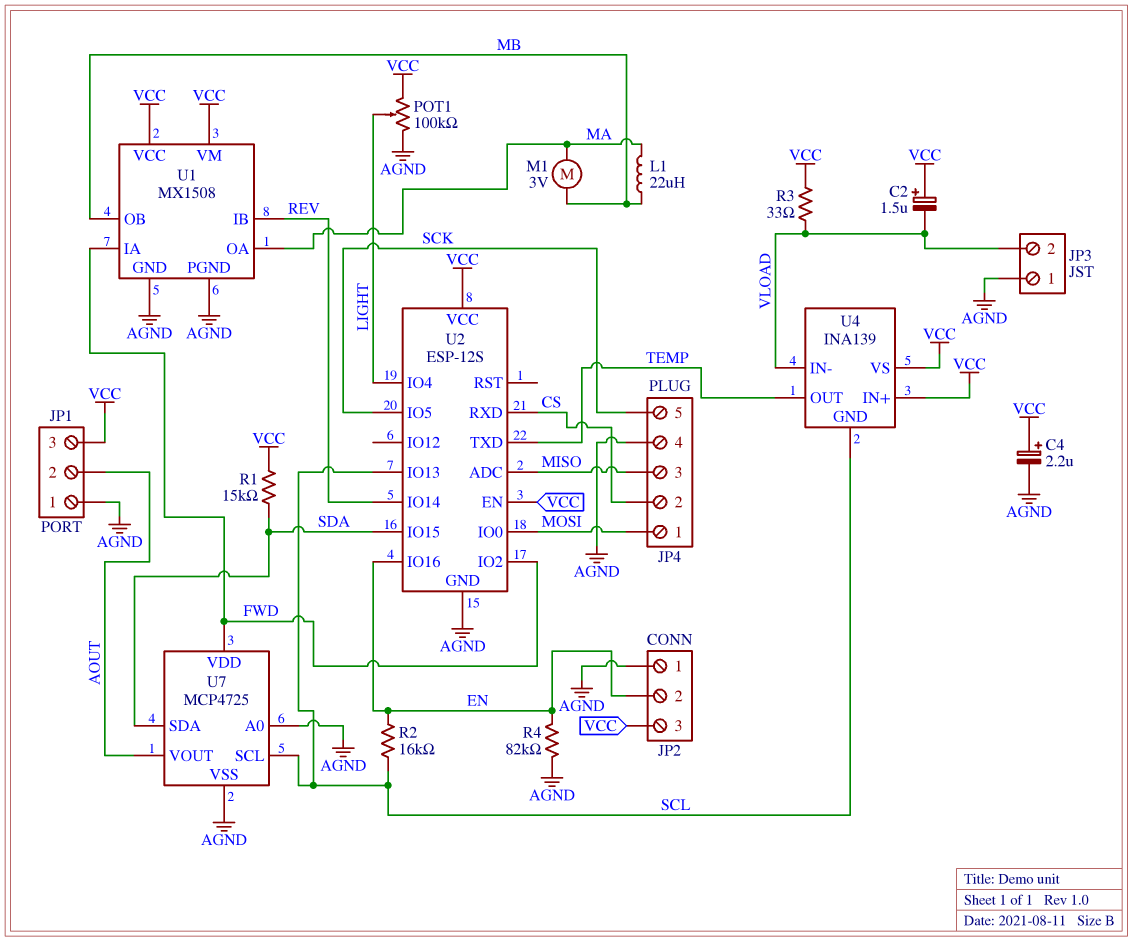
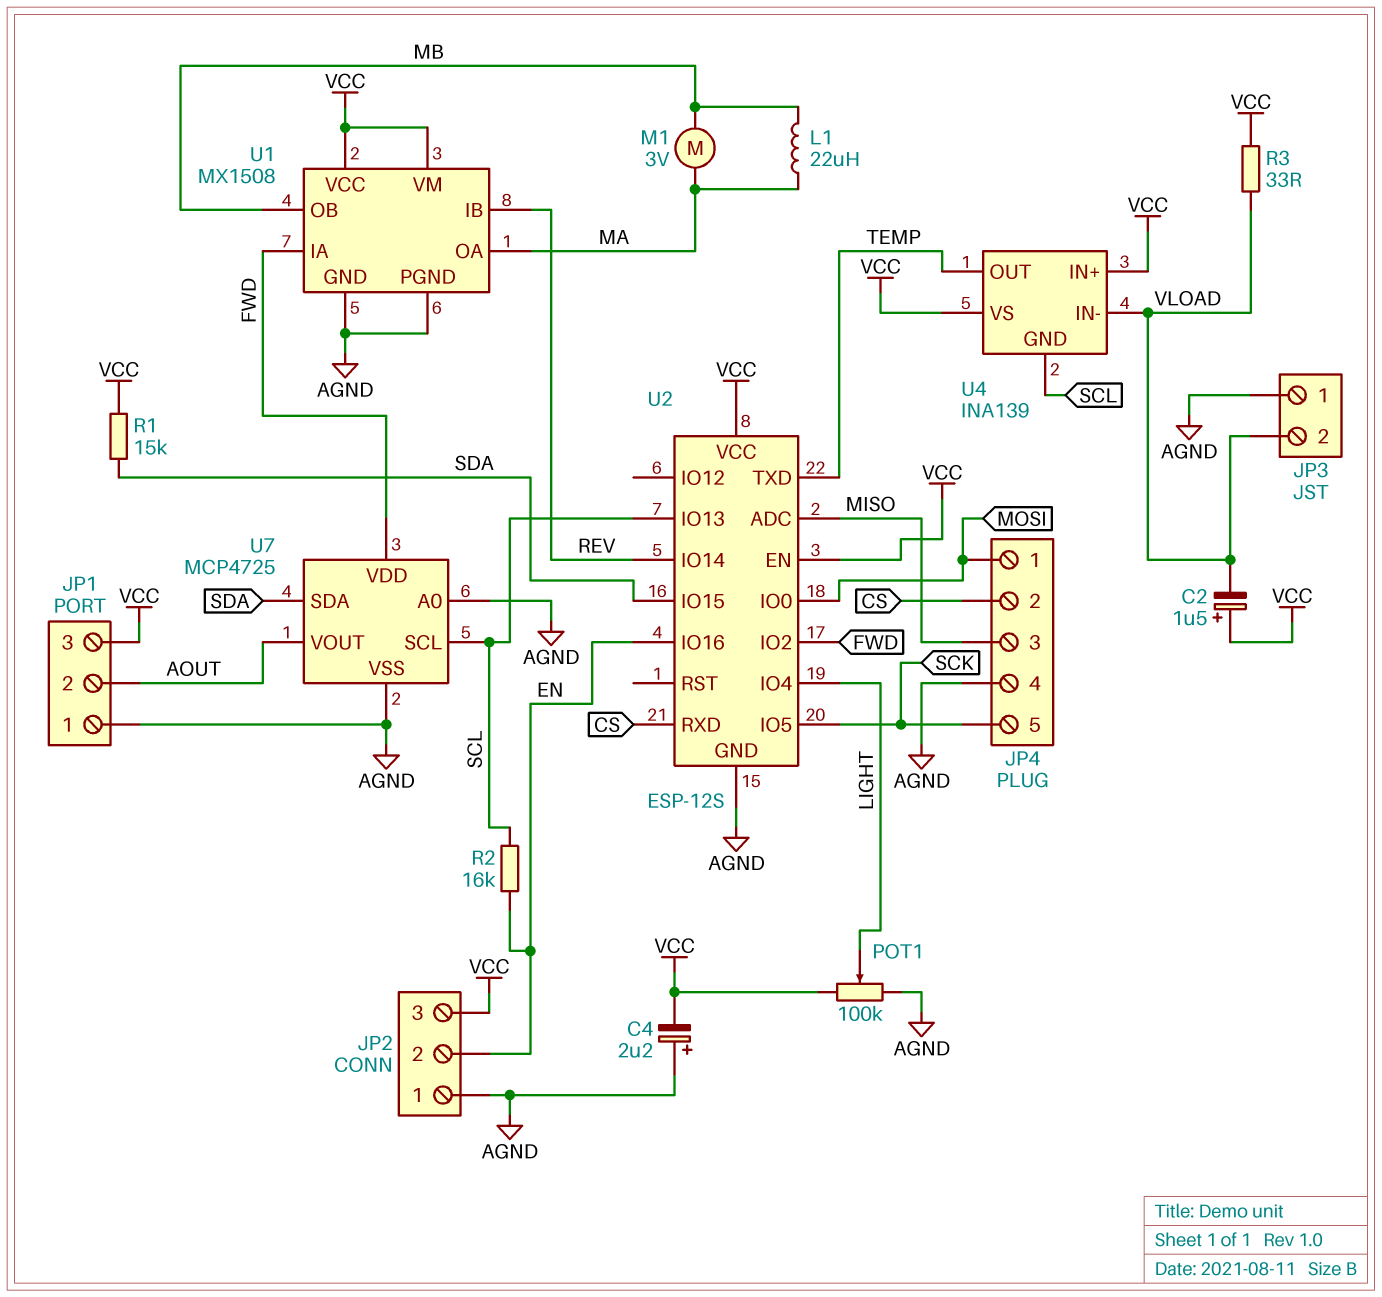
C4: 2.2uF (plus VCC, minus AGND) -> 2.2uF (plus AGND, minus VCC)
R4: 82k (AGND, EN) -> none

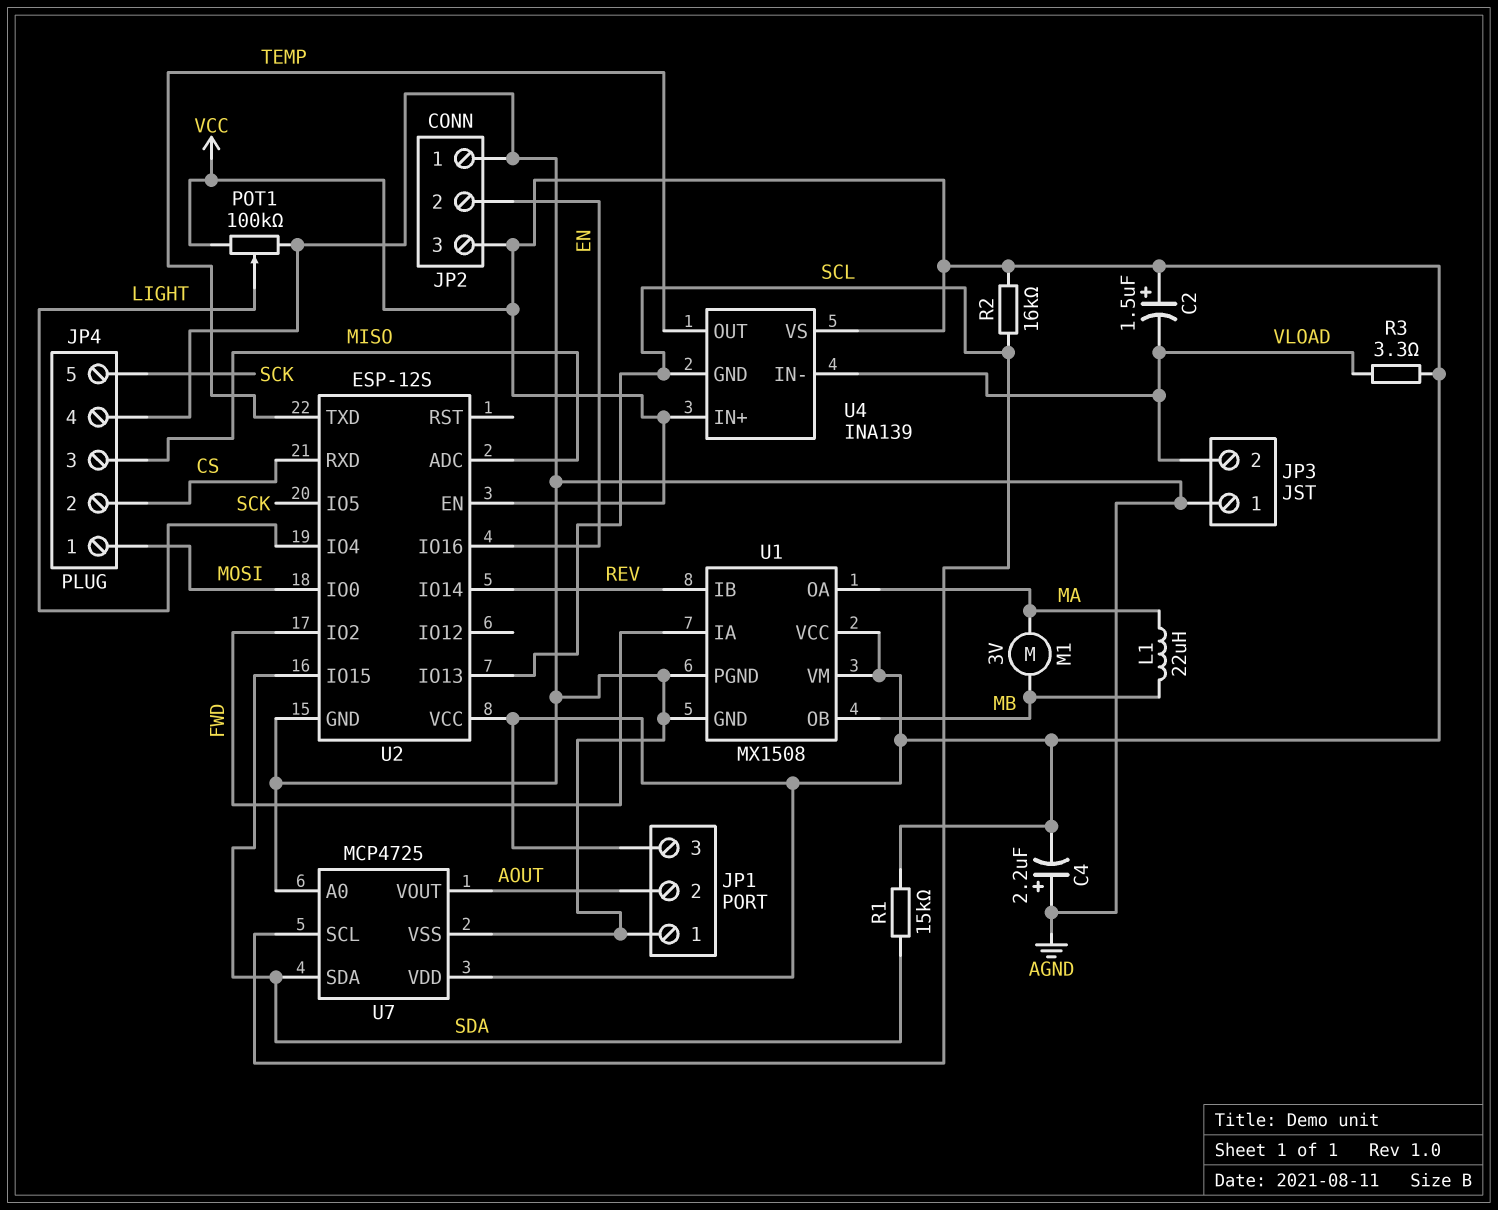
R2: 16k (EN, SCL) -> 16k (SCL, VCC)
R3: 33 (VCC, VLOAD) -> 3.3 (VCC, VLOAD)
U7 pin VDD: FWD -> VCC

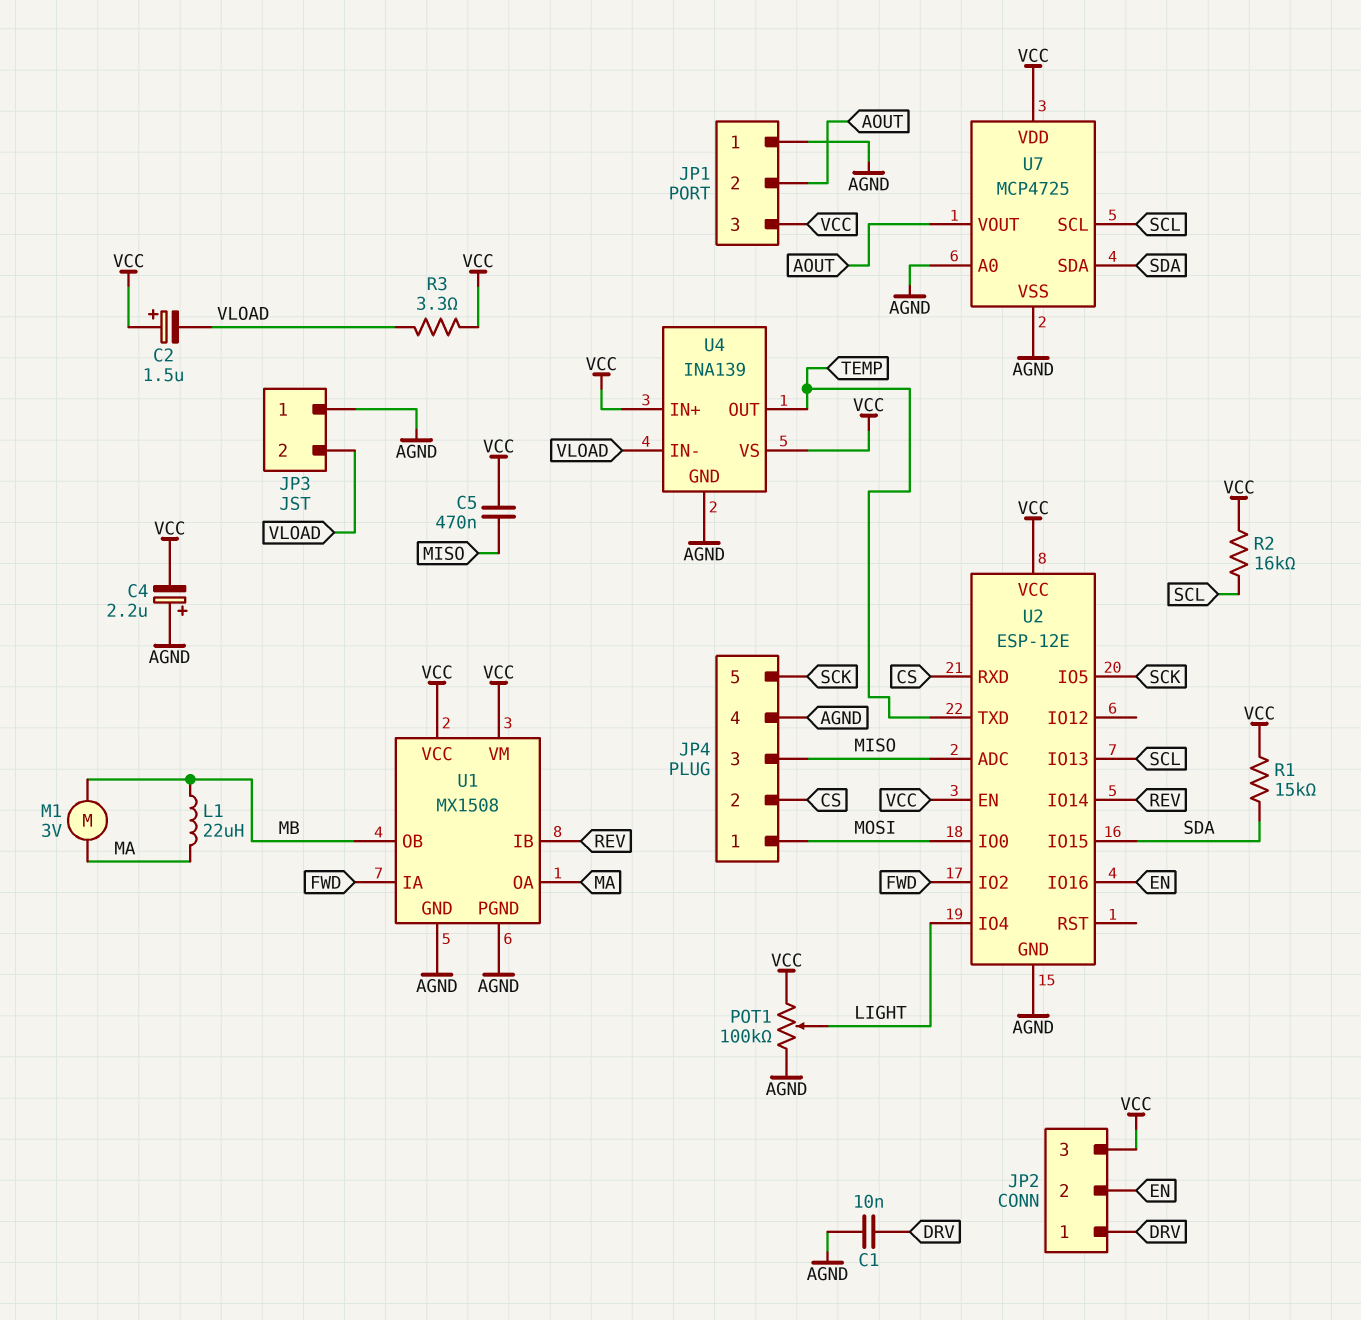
C1: none -> 10nF (AGND, DRV)
C5: none -> 470nF (MISO, VCC)
JP2 pin 1: AGND -> DRV
U2: ESP-12S -> ESP-12E
U4 pin GND: SCL -> AGND

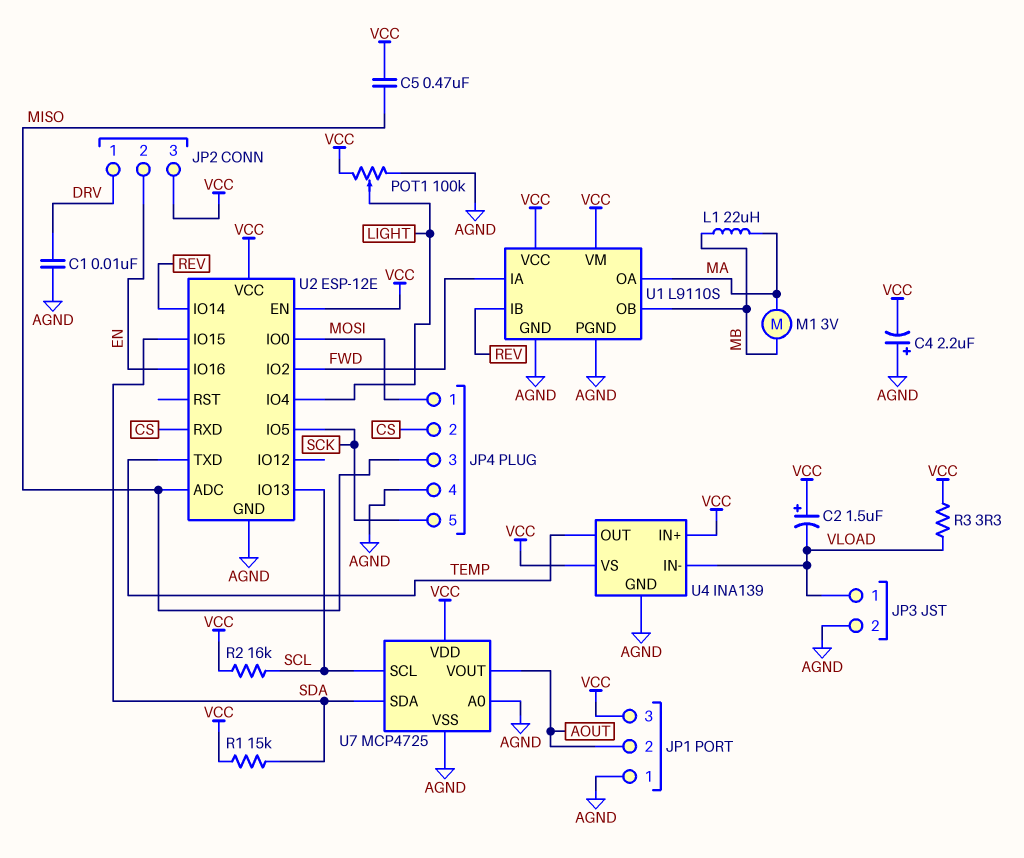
JP3 pin 1: AGND -> VLOAD
JP3 pin 2: VLOAD -> AGND
U1: MX1508 -> L9110S

